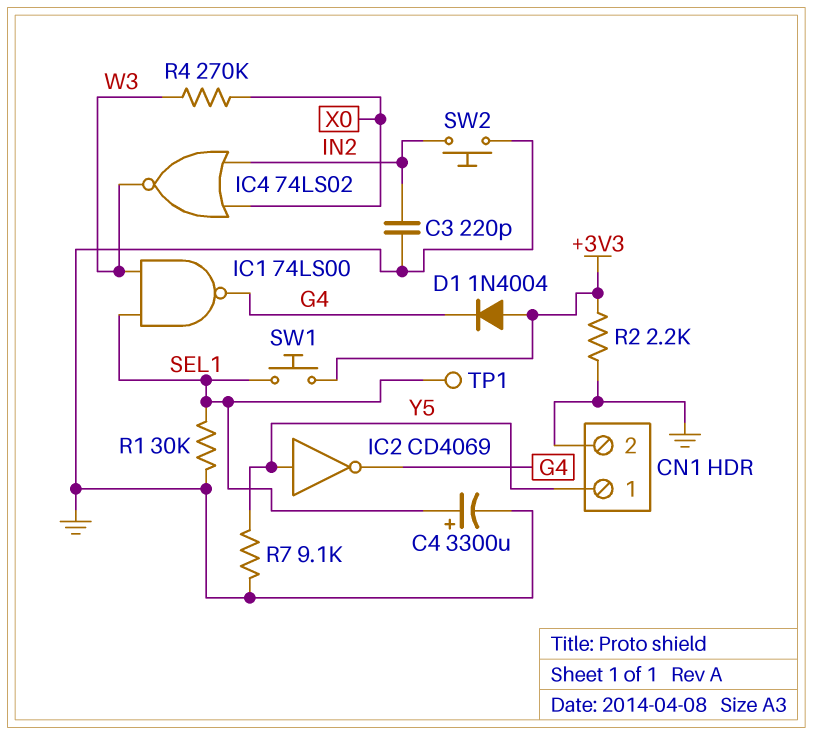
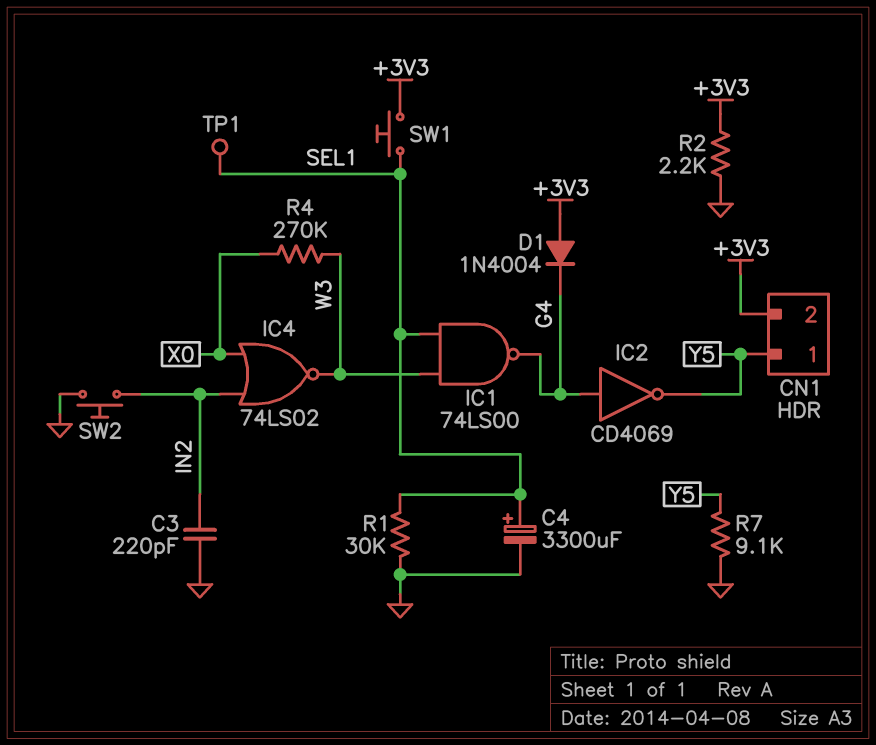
CN1 pin 2: GND -> +3V3
IC2: NOT CD4069 (in Y5, out G4) -> NOT CD4069 (in G4, out Y5)

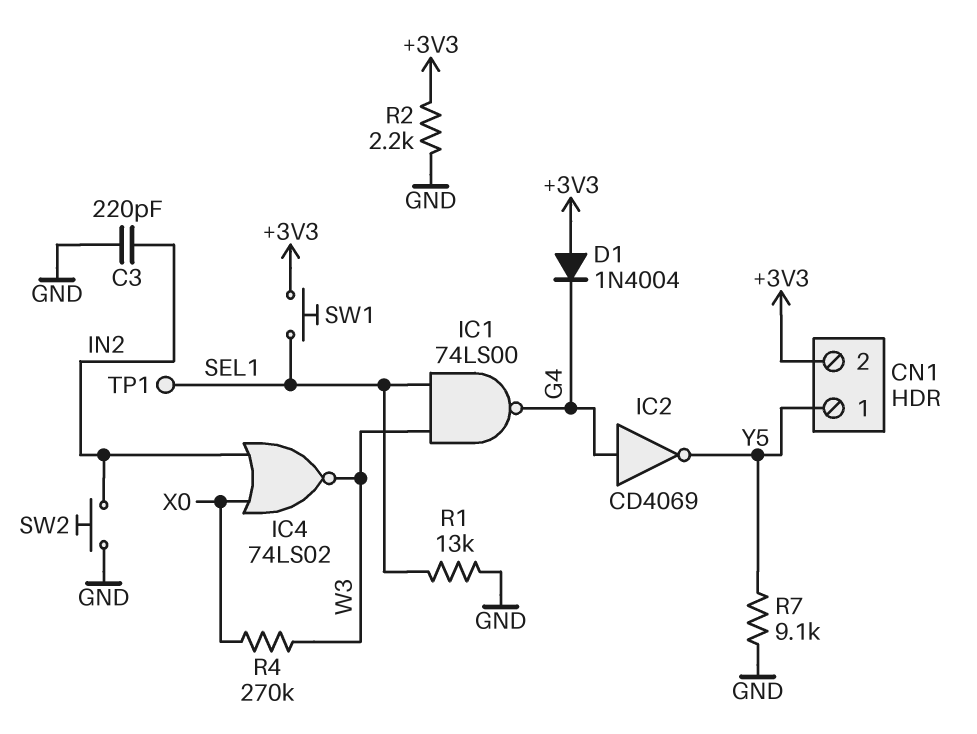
C4: 3300uF (plus SEL1, minus GND) -> none
R1: 30k (GND, SEL1) -> 13k (GND, SEL1)

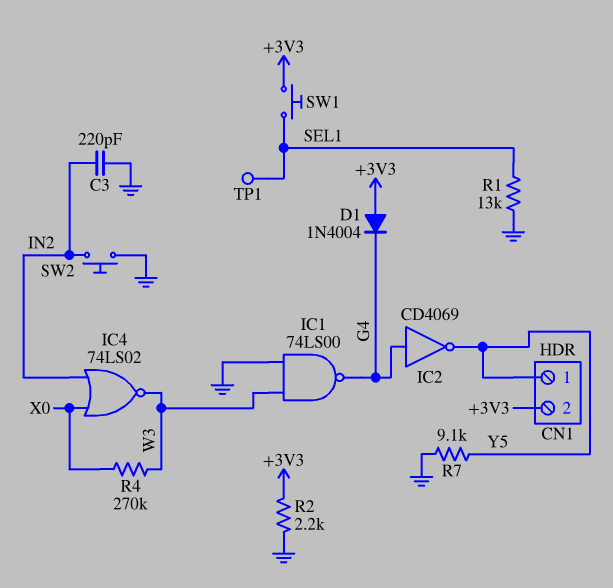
IC1: NAND 74LS00 (in SEL1, in W3, out G4) -> NAND 74LS00 (in GND, in W3, out G4)

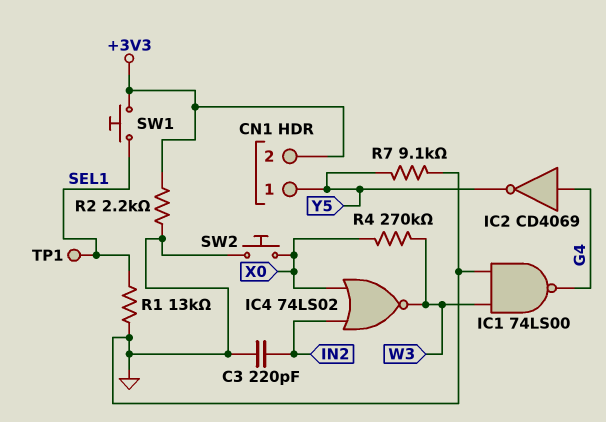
D1: diode 1N4004 (A +3V3, K G4) -> none
SW2: button (GND, IN2) -> button (GND, X0)

